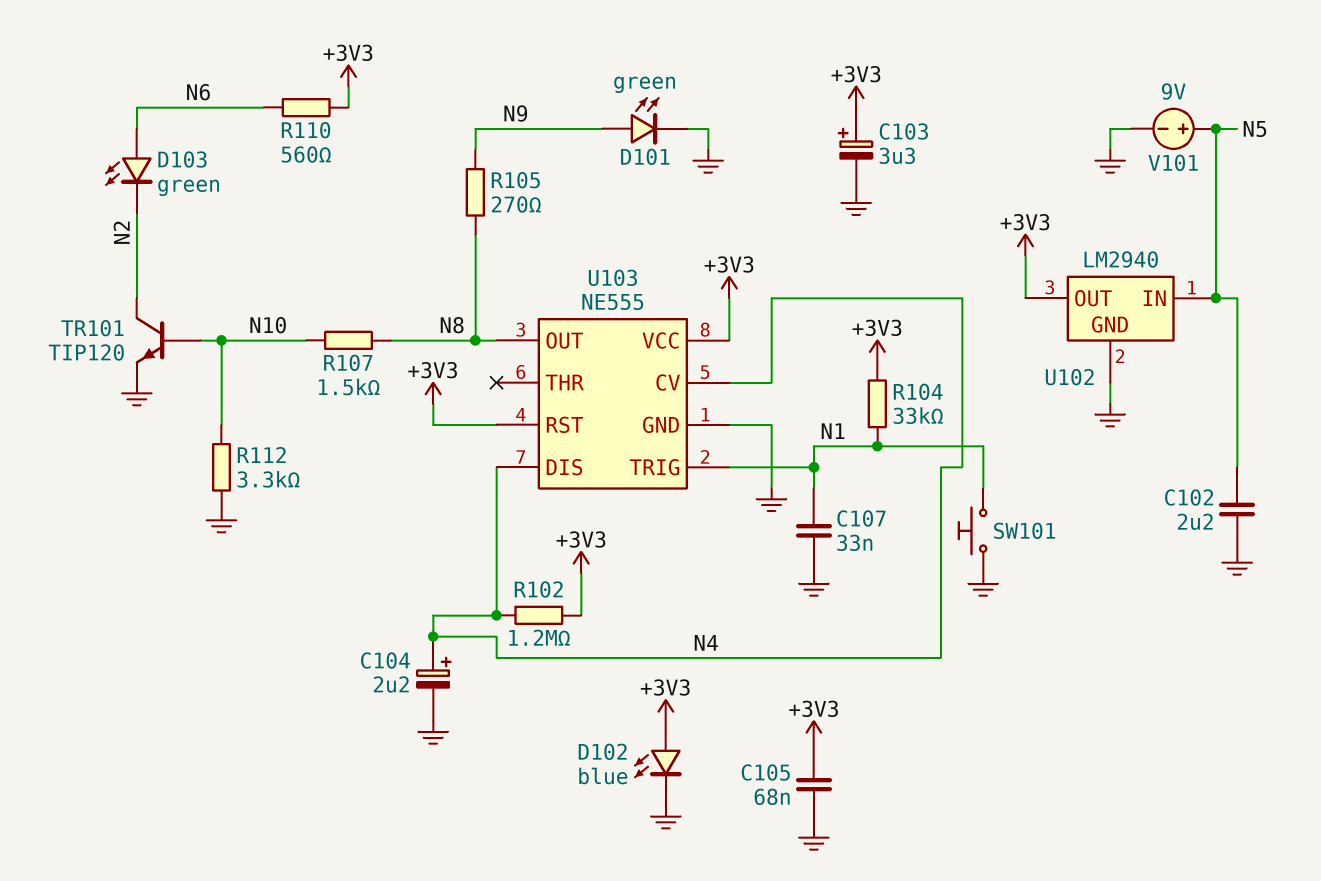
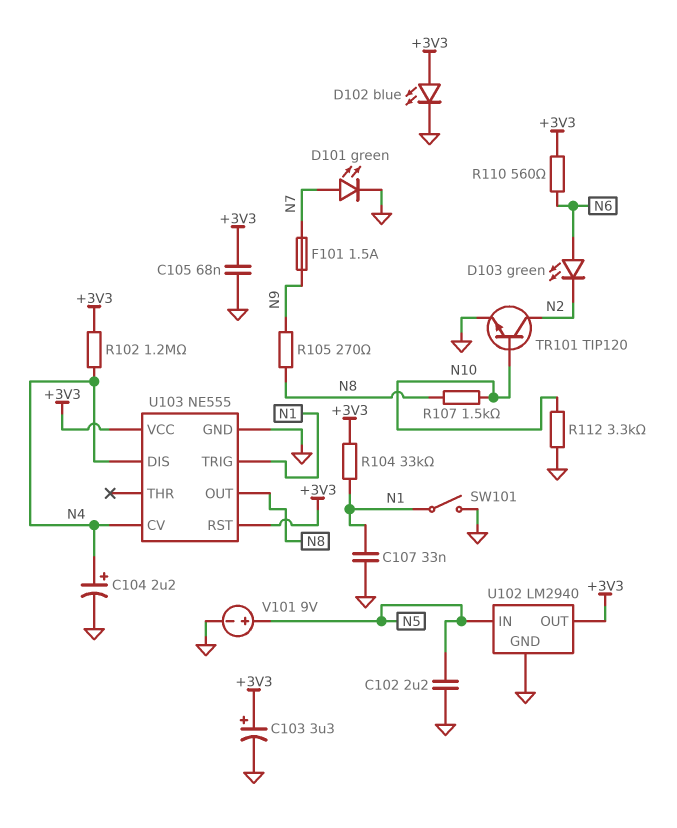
D101: LED green (A N9, K GND) -> LED green (A N7, K GND)
F101: none -> 1.5A (N7, N9)
SW101: button (GND, N1) -> switch (GND, N1)

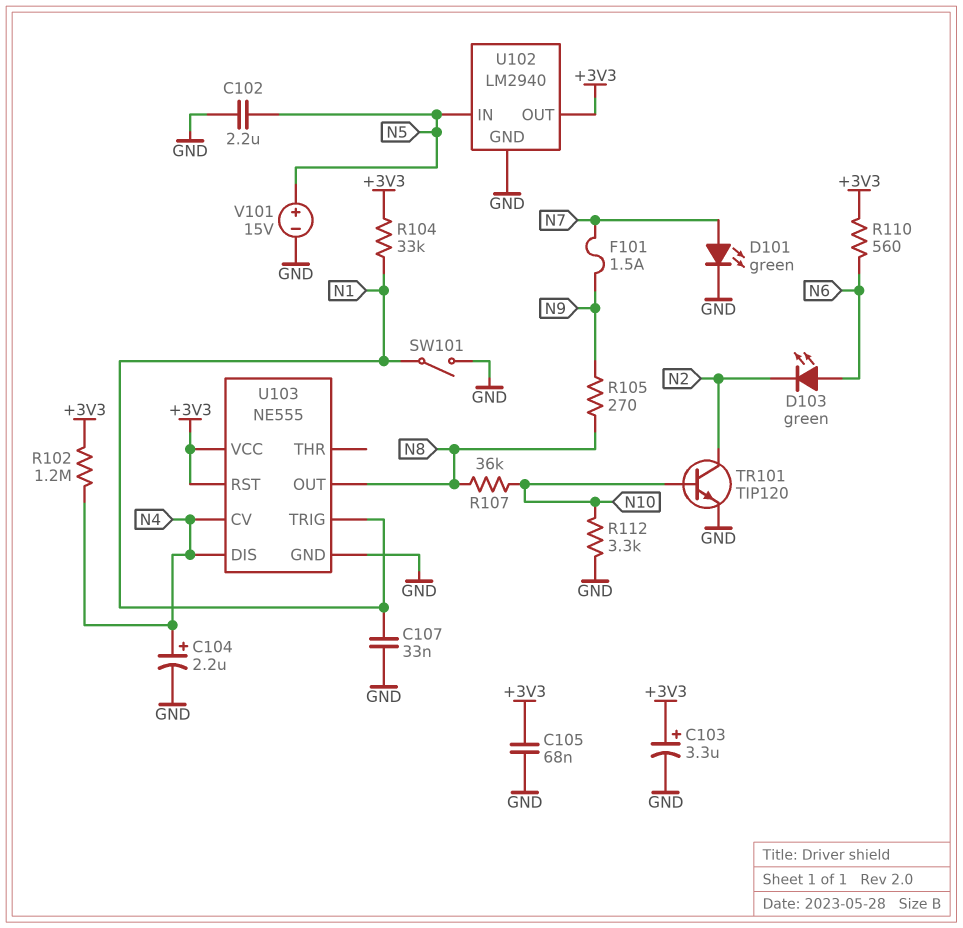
D102: LED blue (A +3V3, K GND) -> none
R107: 1.5k (N8, N10) -> 36k (N8, N10)
V101: 9V (plus N5, minus GND) -> 15V (plus N5, minus GND)

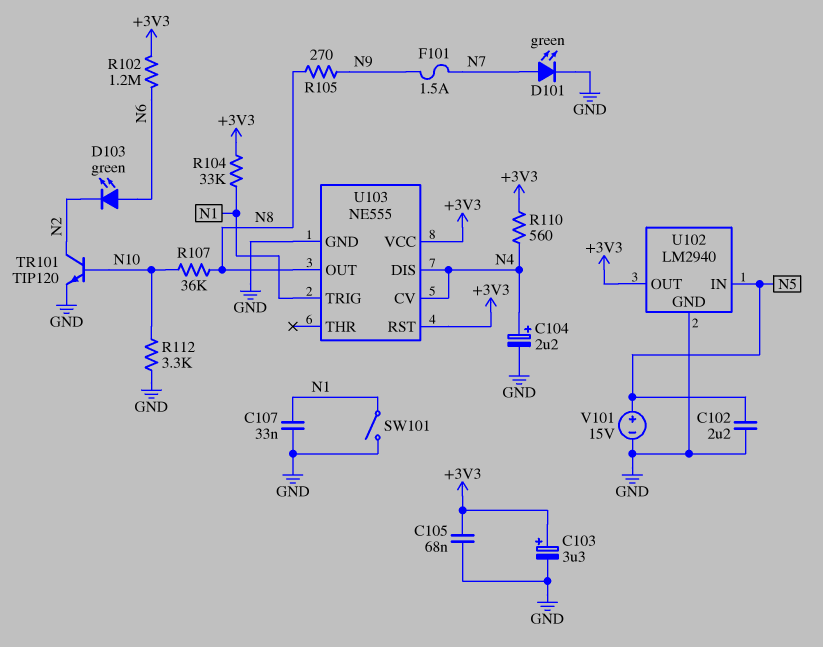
R102: 1.2M (+3V3, N4) -> 1.2M (+3V3, N6)
R110: 560 (+3V3, N6) -> 560 (+3V3, N4)

